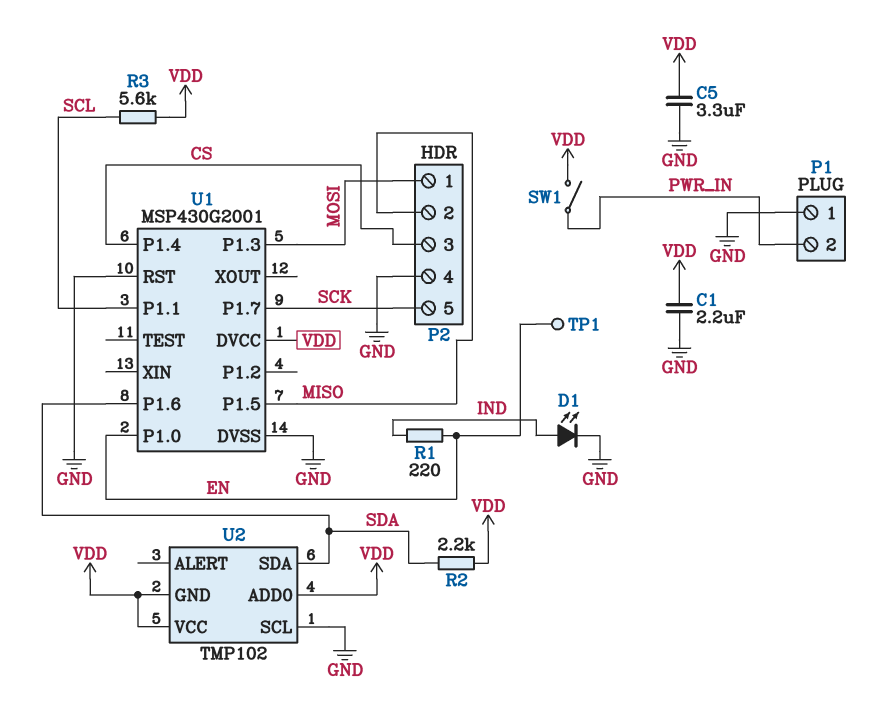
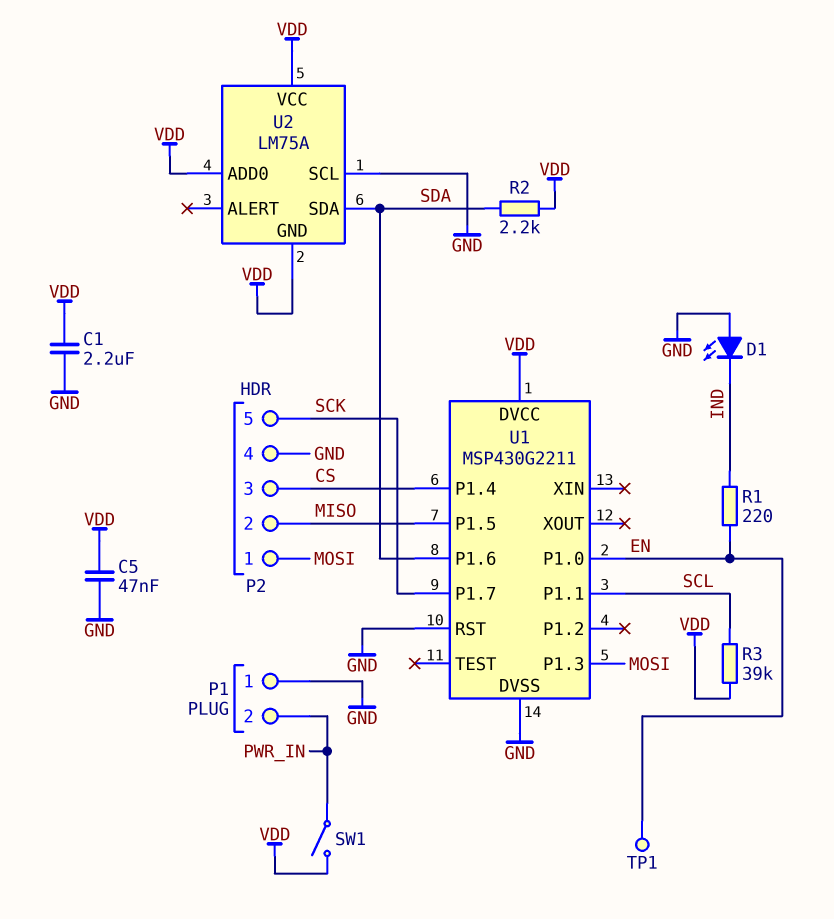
C5: 3.3uF (GND, VDD) -> 47nF (GND, VDD)
D1: LED (A IND, K GND) -> LED (A GND, K IND)
R3: 5.6k (SCL, VDD) -> 39k (SCL, VDD)
U1: MSP430G2001 -> MSP430G2211
U2: TMP102 -> LM75A

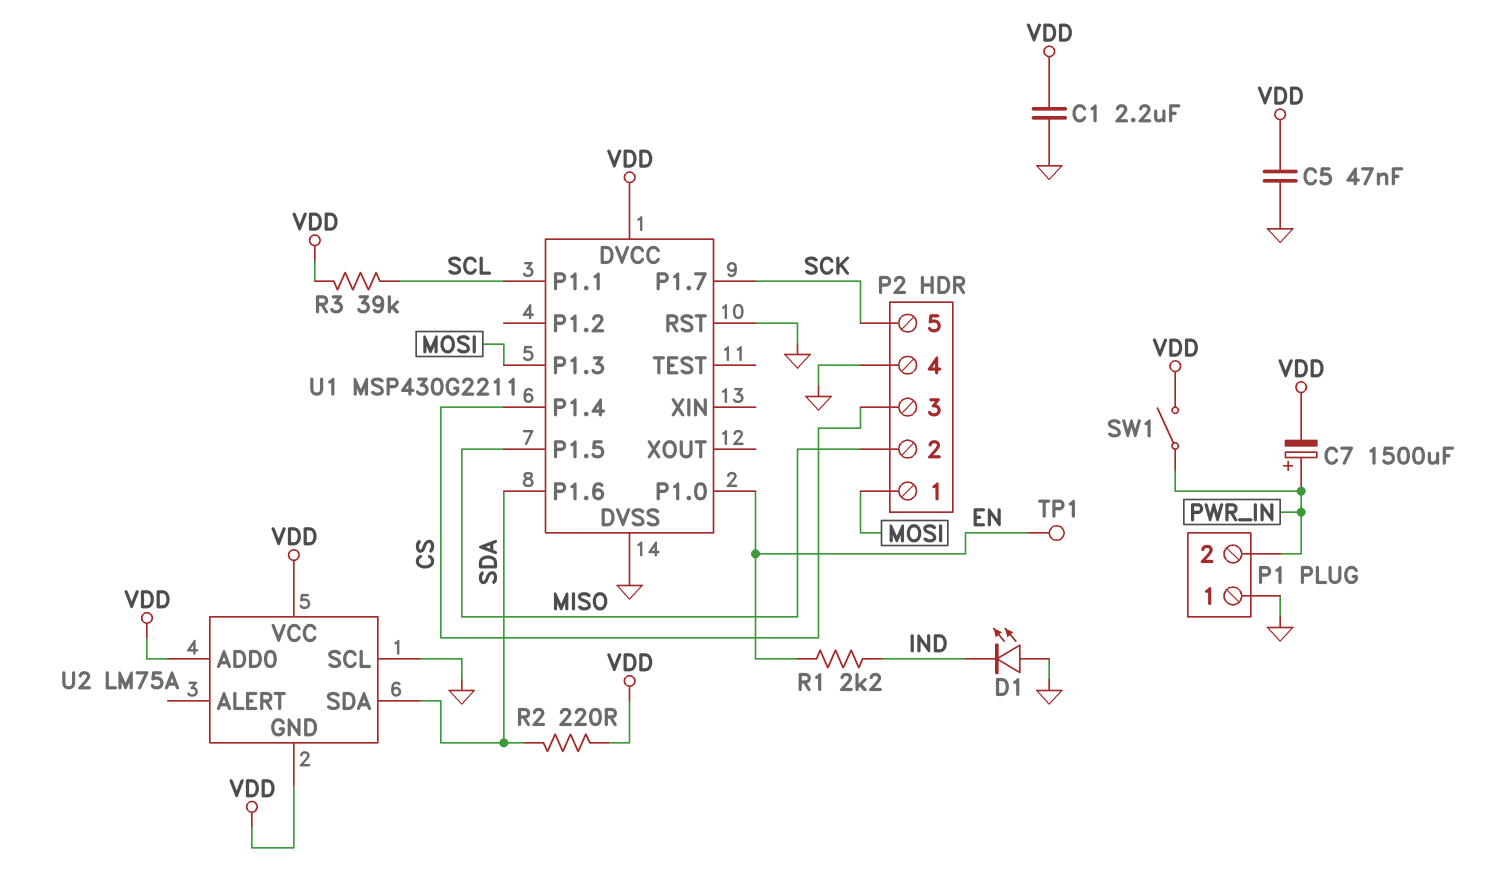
C7: none -> 1500uF (plus PWR_IN, minus VDD)
R1: 220 (EN, IND) -> 2.2k (EN, IND)
R2: 2.2k (SDA, VDD) -> 220 (SDA, VDD)

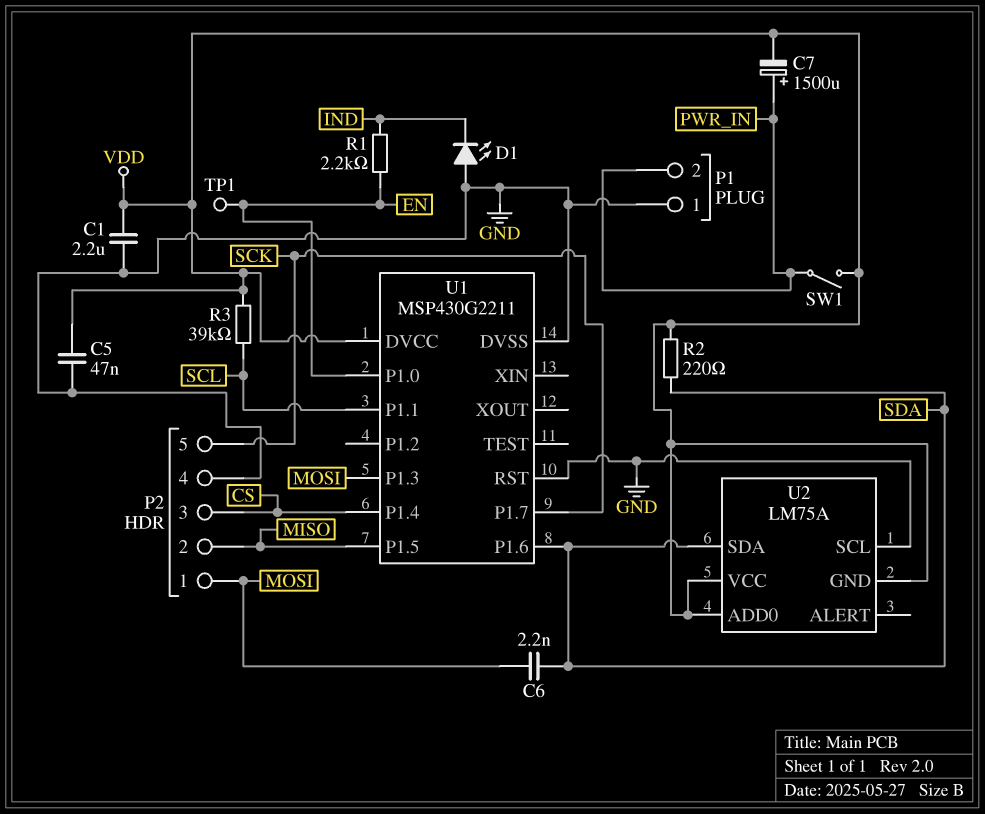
C6: none -> 2.2nF (MOSI, SDA)

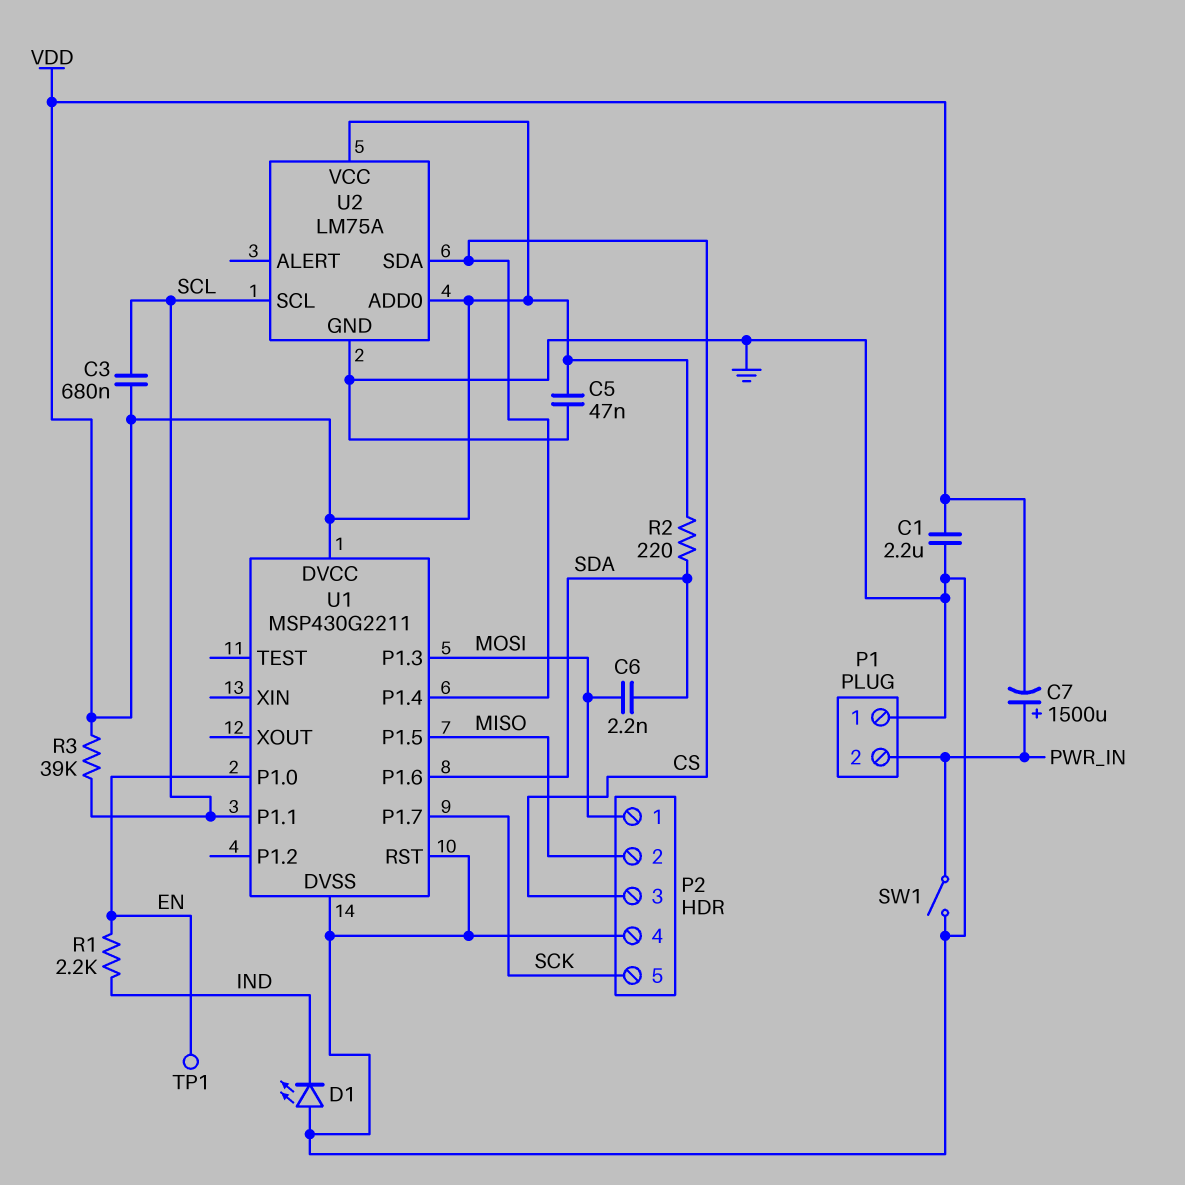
C3: none -> 680nF (SCL, VDD)
SW1: switch (PWR_IN, VDD) -> switch (GND, PWR_IN)
U2 pin GND: VDD -> GND
U2 pin SCL: GND -> SCL
U2 pin SDA: SDA -> CS

